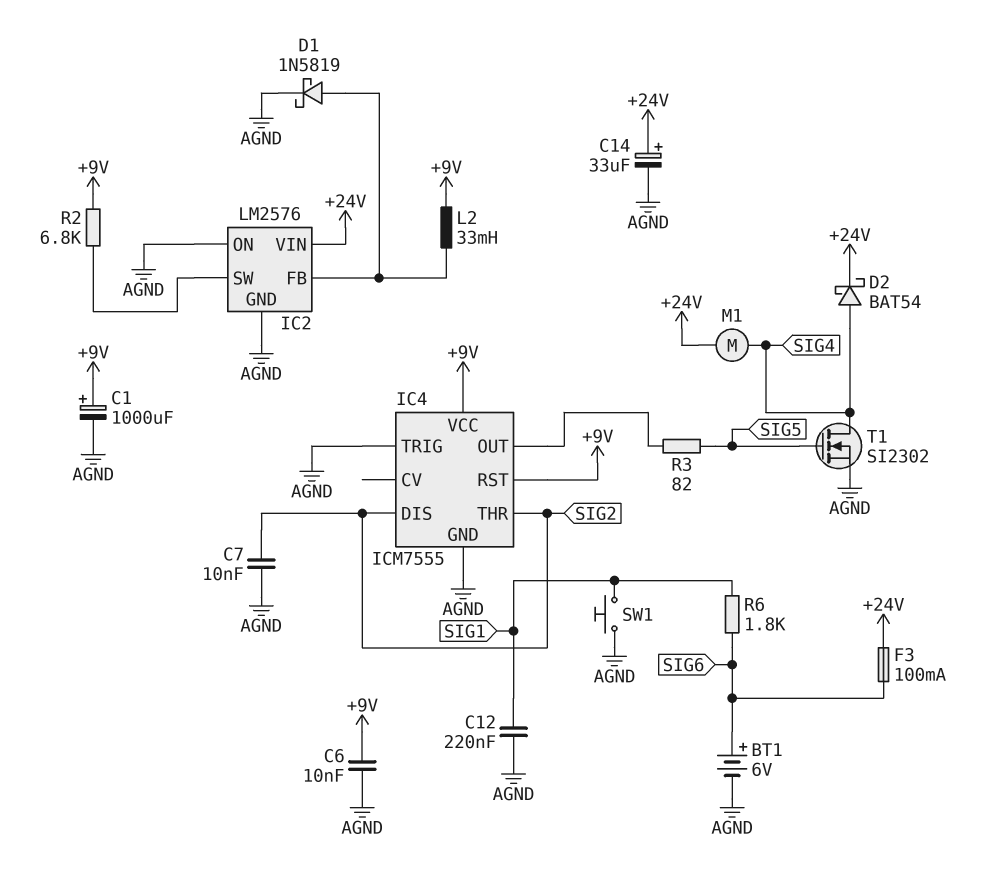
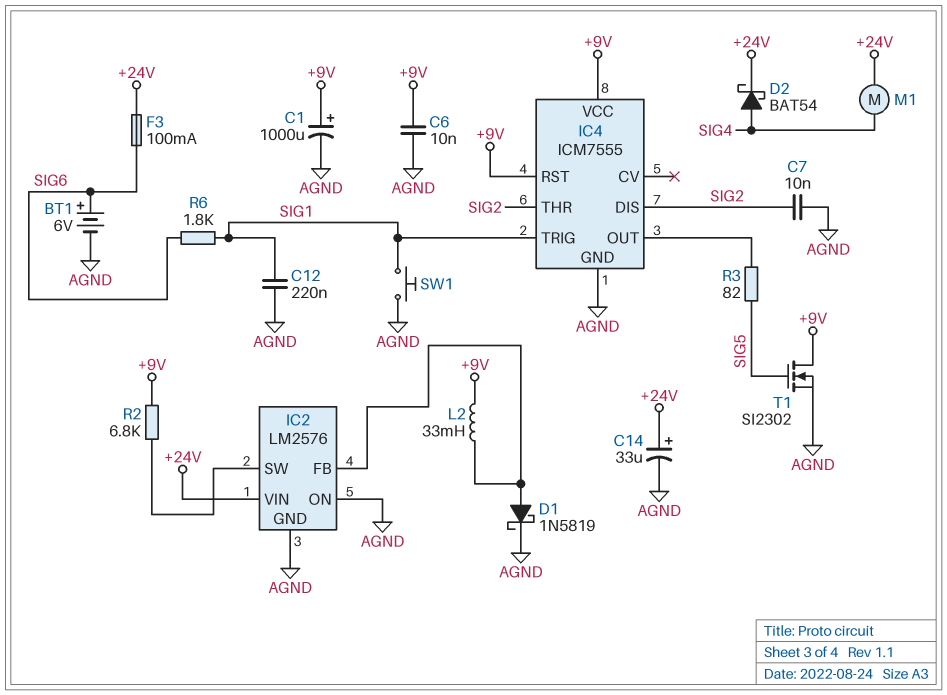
IC4 pin TRIG: AGND -> SIG1
T1: NMOS SI2302 (G SIG5, D SIG4, S AGND) -> NMOS SI2302 (G SIG5, D +9V, S AGND)

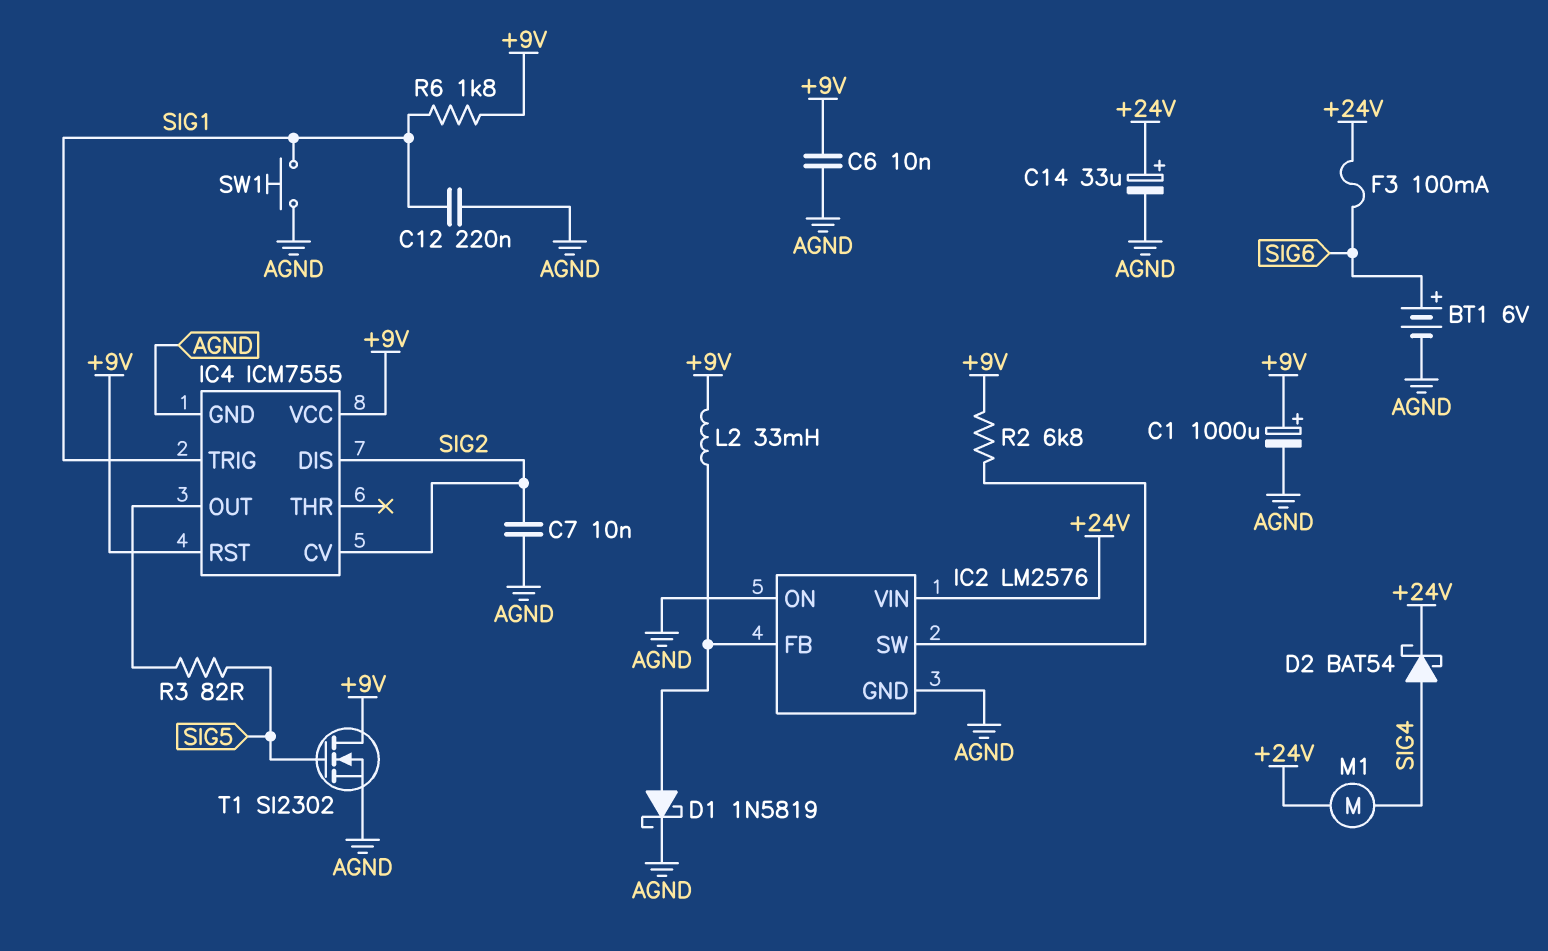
IC4 pin CV: none -> SIG2
IC4 pin THR: SIG2 -> none
R6: 1.8k (SIG1, SIG6) -> 1.8k (+9V, SIG1)

